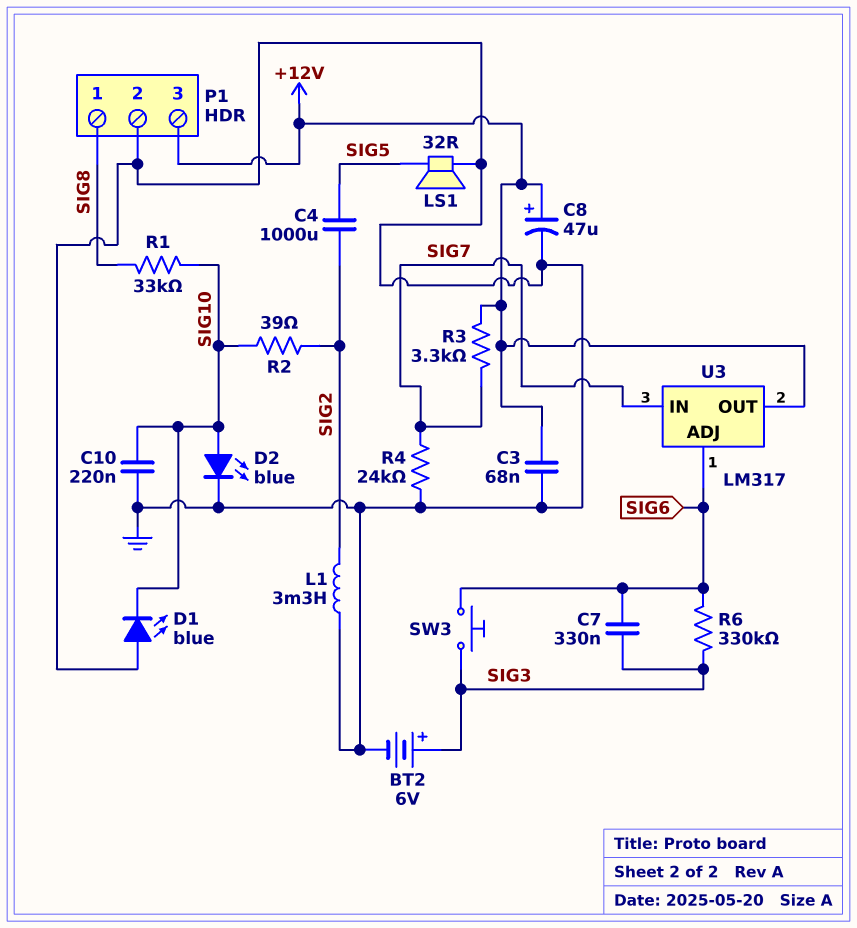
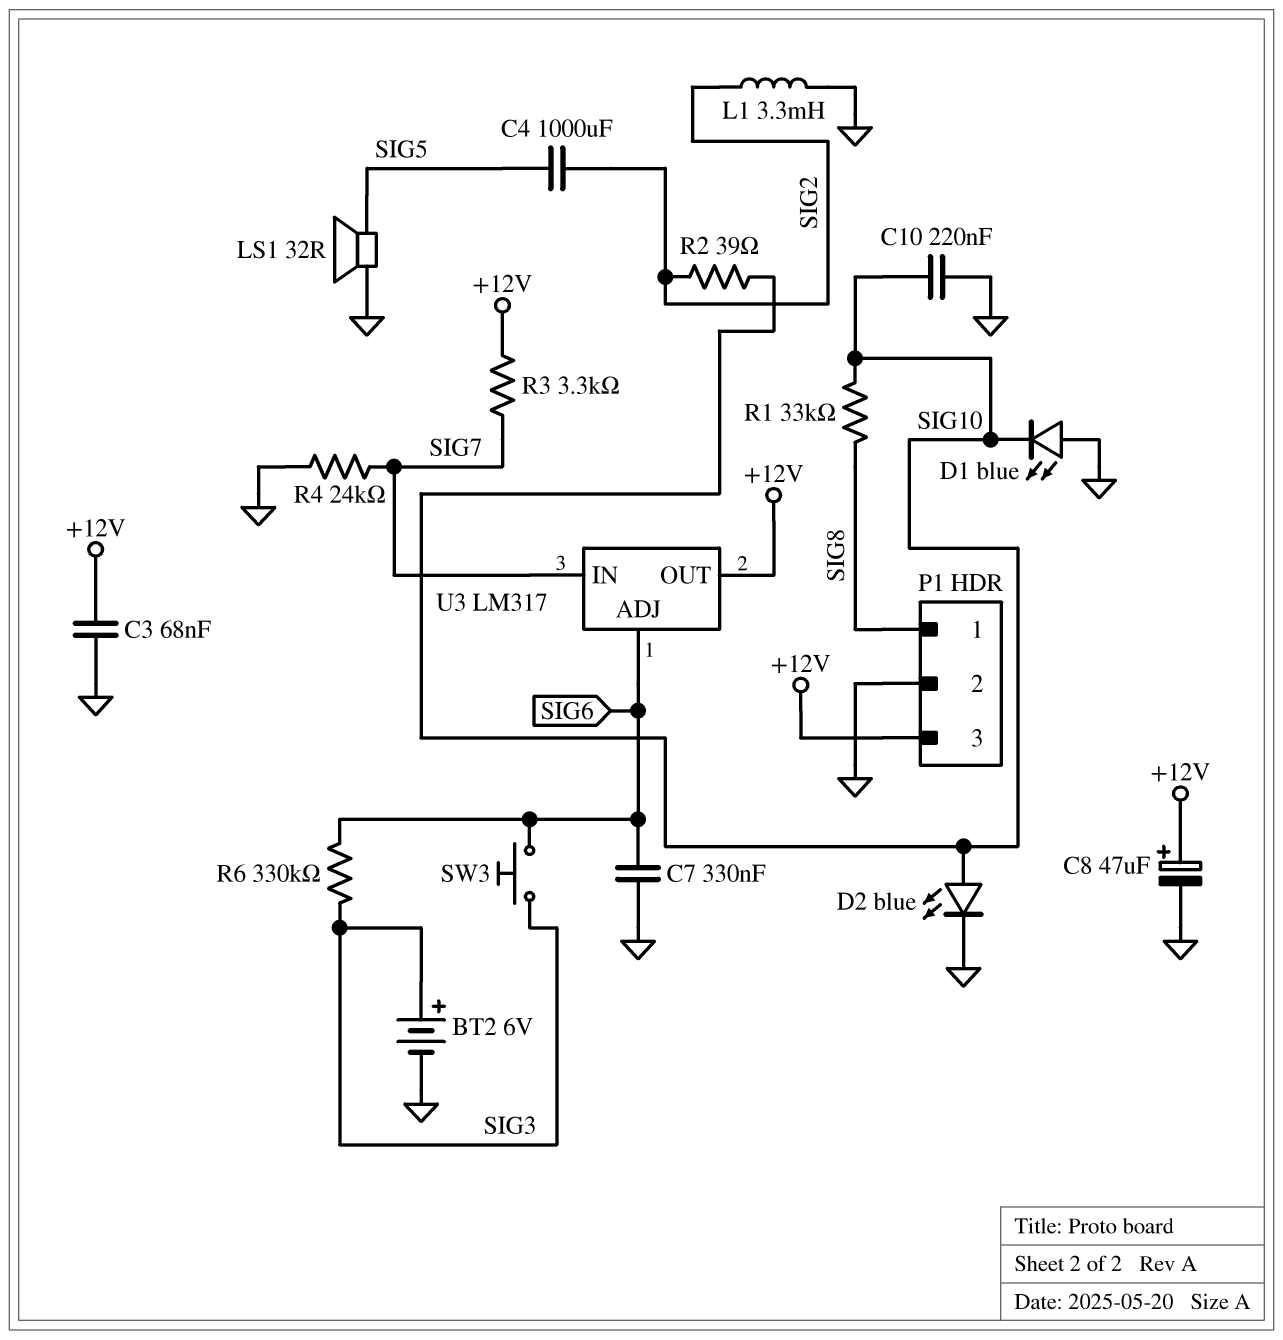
C7: 330nF (SIG3, SIG6) -> 330nF (GND, SIG6)

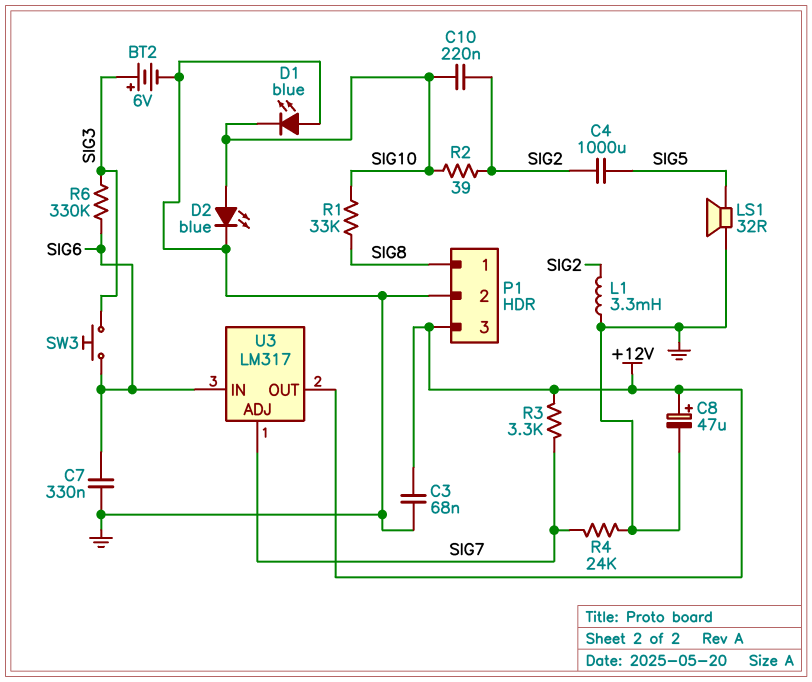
C10: 220nF (GND, SIG10) -> 220nF (SIG2, SIG10)
U3 pin ADJ: SIG6 -> SIG7
U3 pin IN: SIG7 -> SIG6

